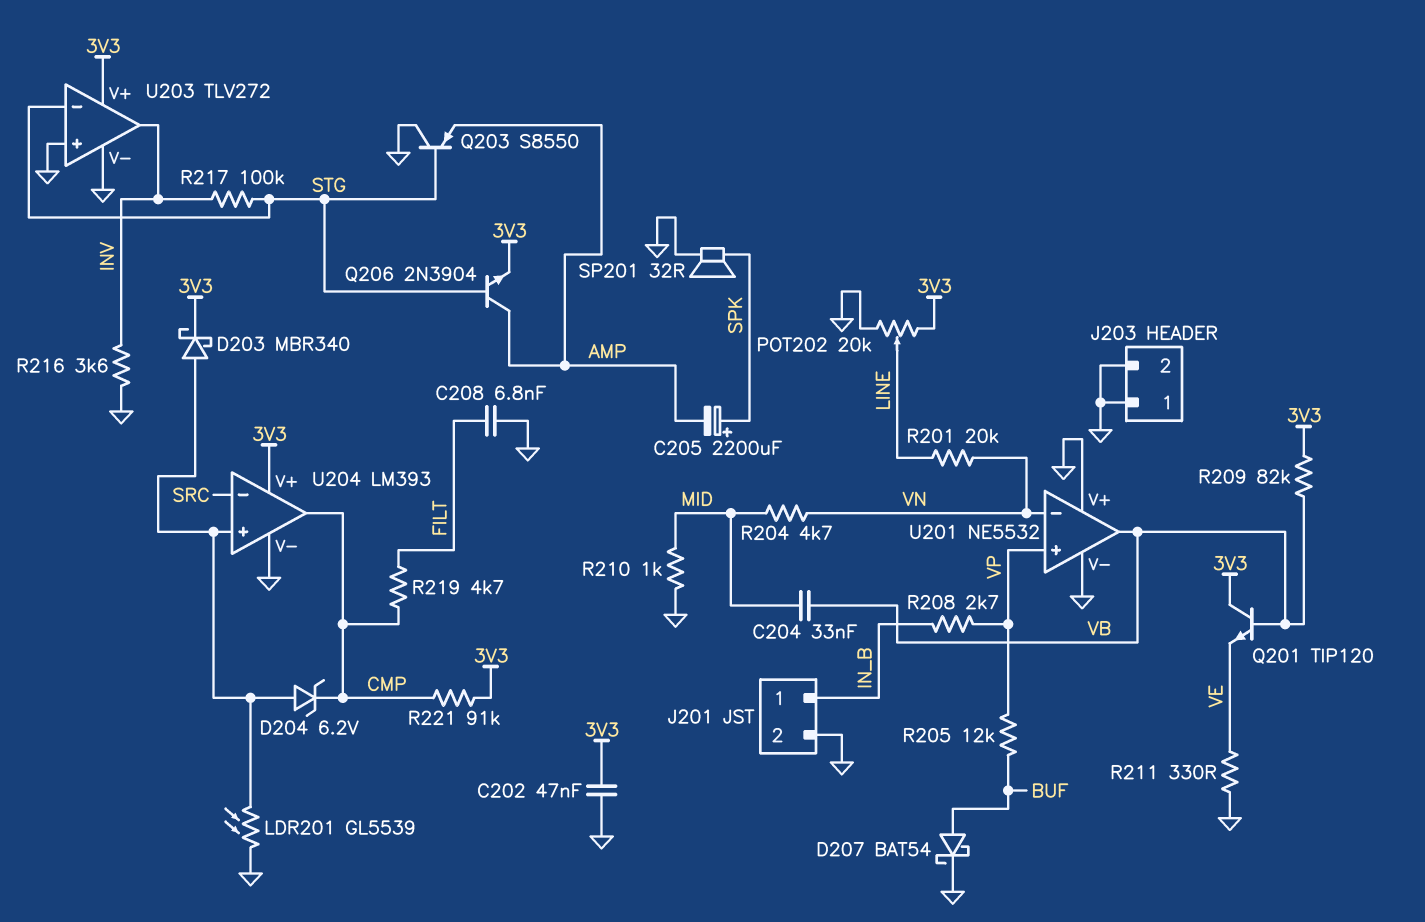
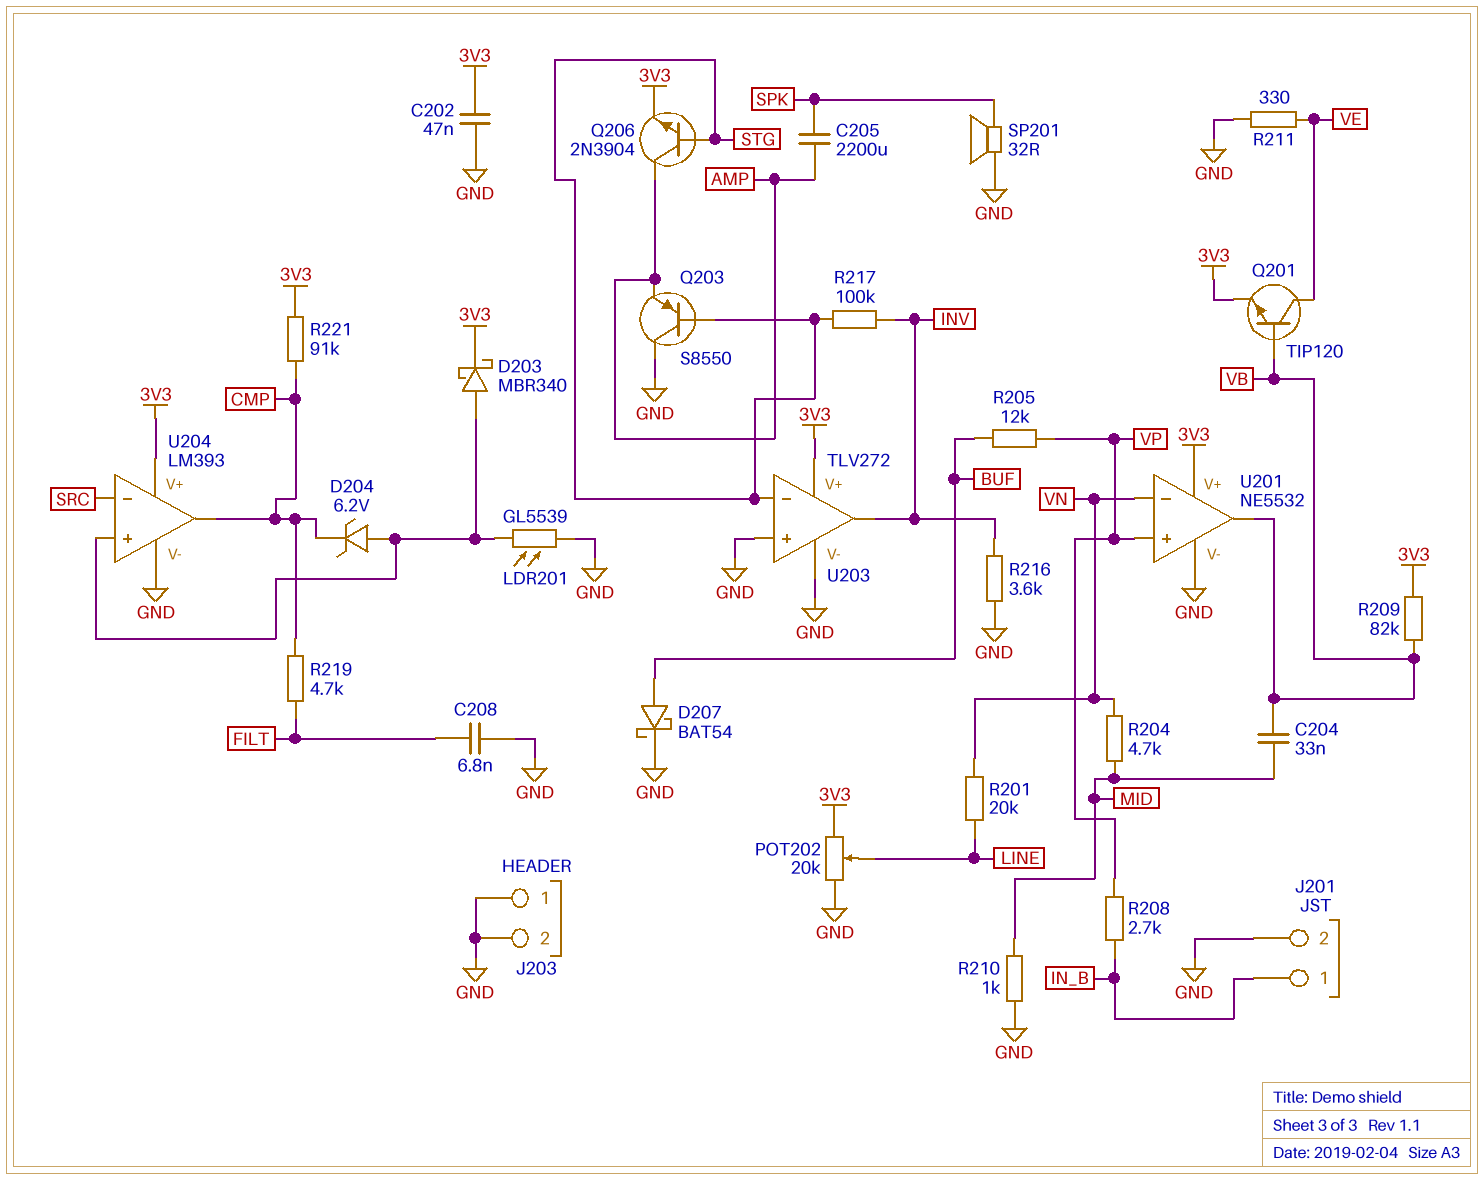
C205: 2200uF (plus SPK, minus AMP) -> 2200uF (AMP, SPK)
Q201: NPN TIP120 (B VB, C 3V3, E VE) -> NPN TIP120 (B VB, C VE, E 3V3)
U201 pin V+: GND -> 3V3

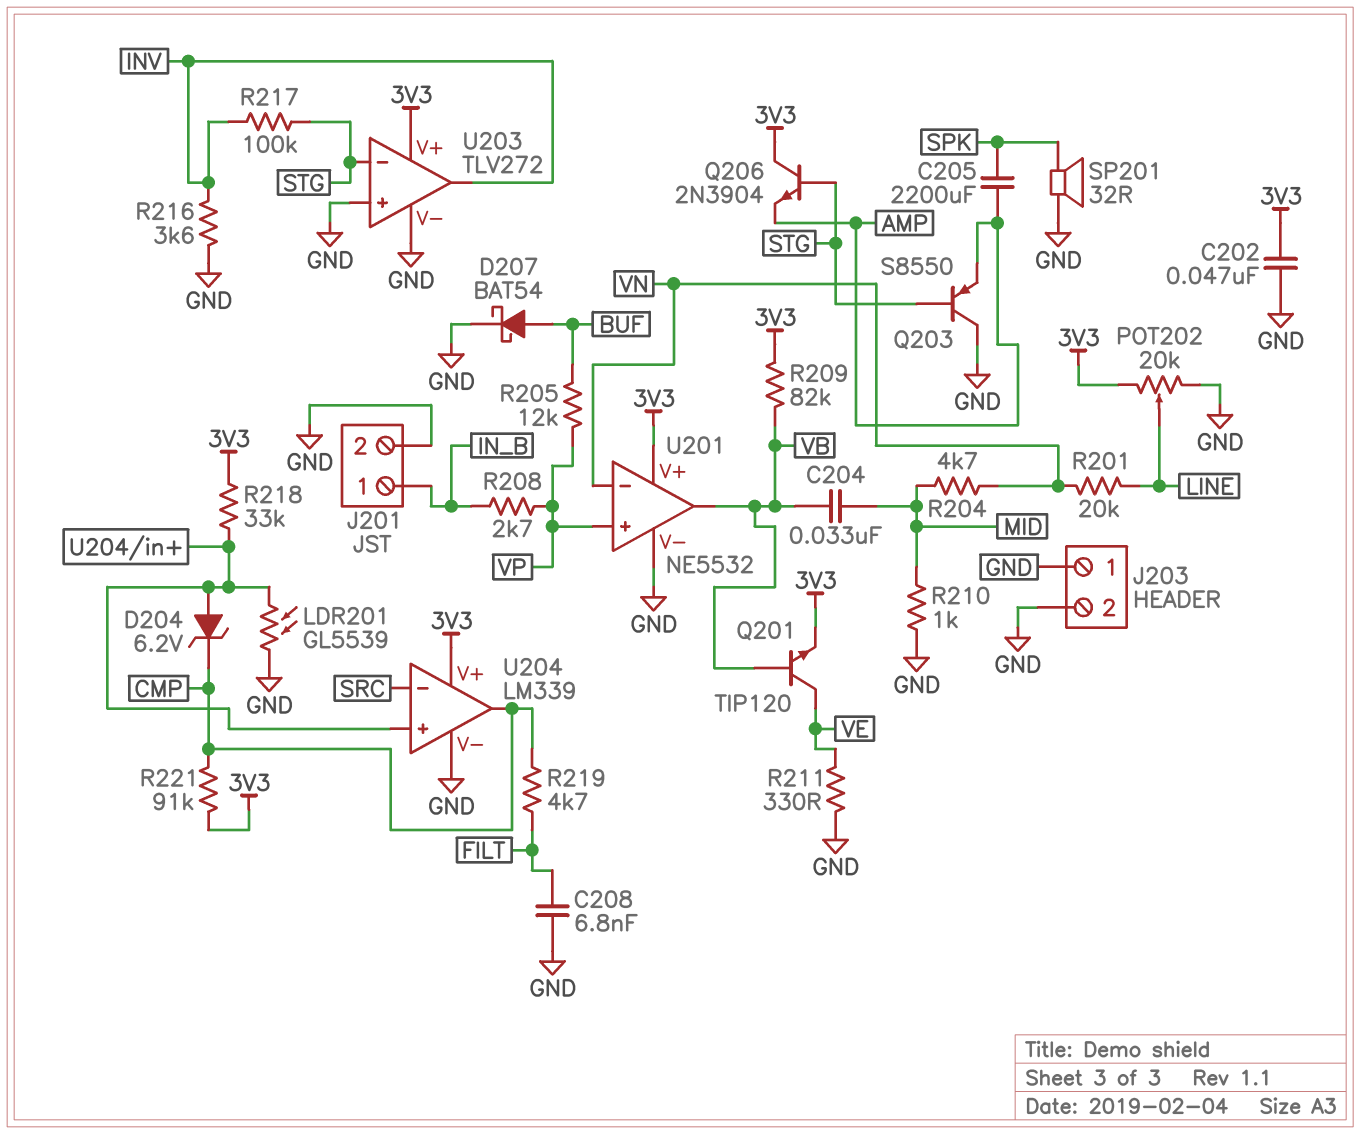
D203: schottky MBR340 (A U204/in+, K 3V3) -> none
Q206: NPN 2N3904 (B STG, C AMP, E 3V3) -> NPN 2N3904 (B STG, C 3V3, E AMP)
R218: none -> 33k (3V3, U204/in+)
U204: LM393 -> LM339

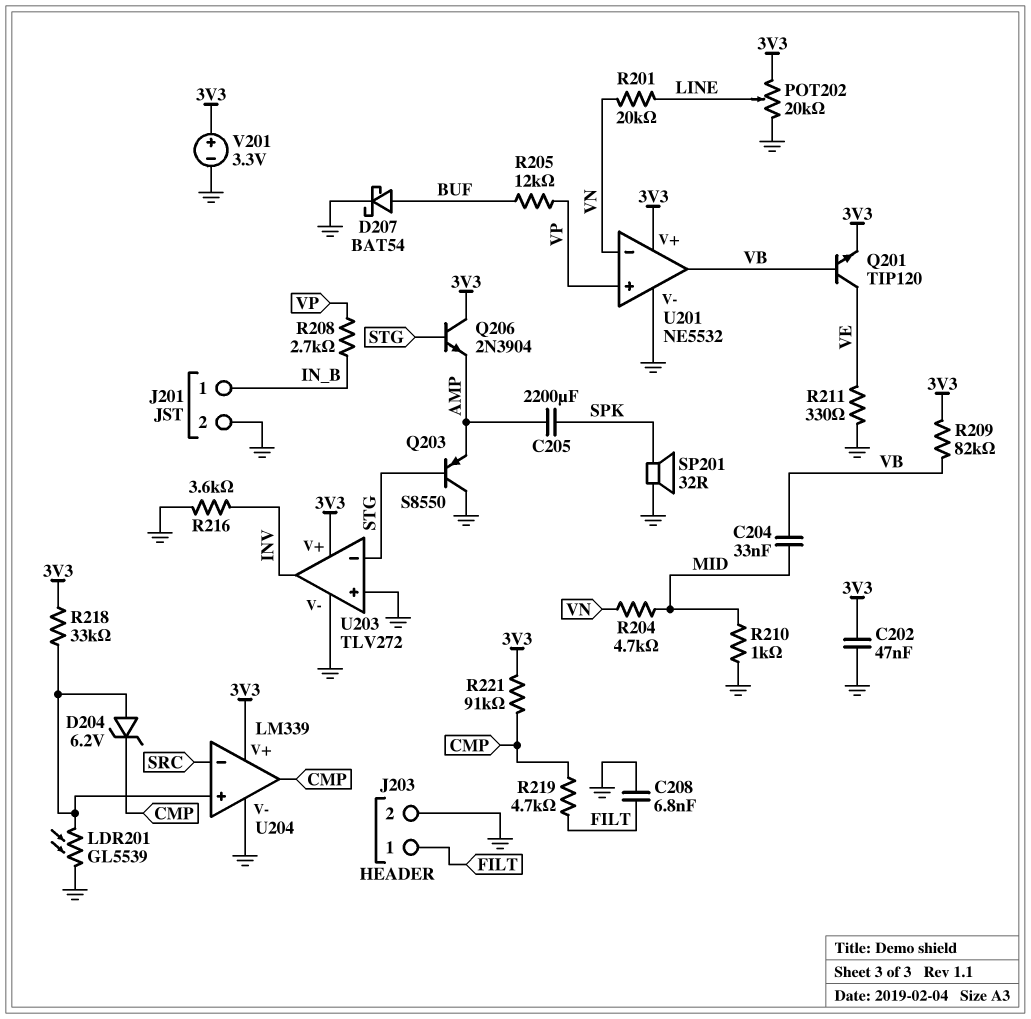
J203 pin 1: GND -> FILT
R217: 100k (INV, STG) -> none
V201: none -> 3.3V (plus 3V3, minus GND)

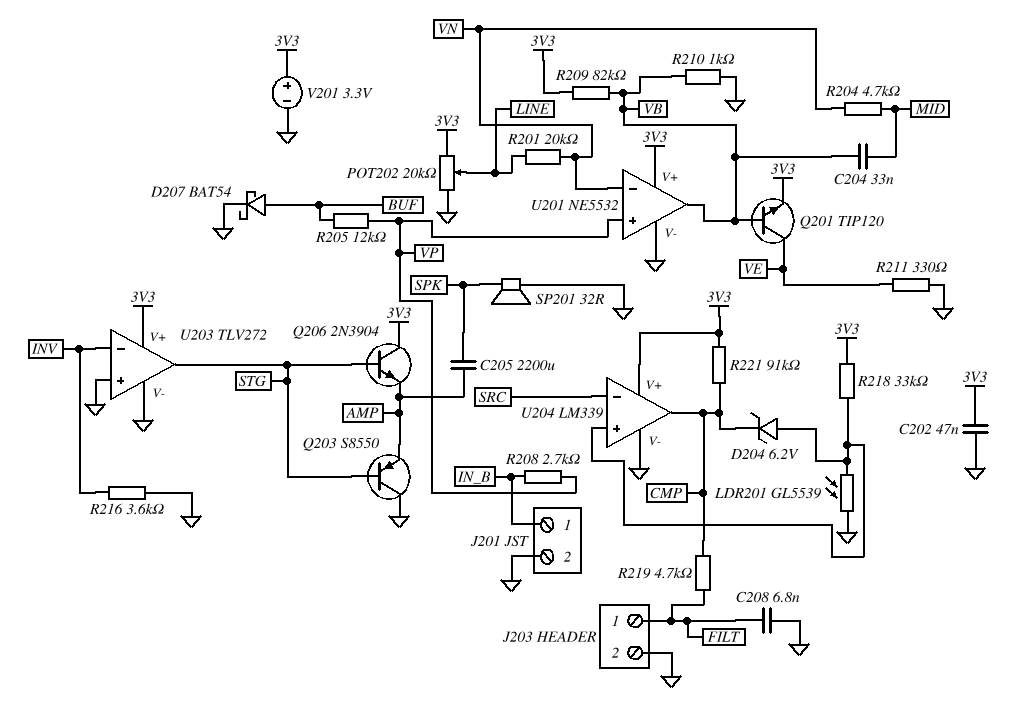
R210: 1k (GND, MID) -> 1k (GND, VB)
U203 pin in-: STG -> INV
U203 pin out: INV -> STG

